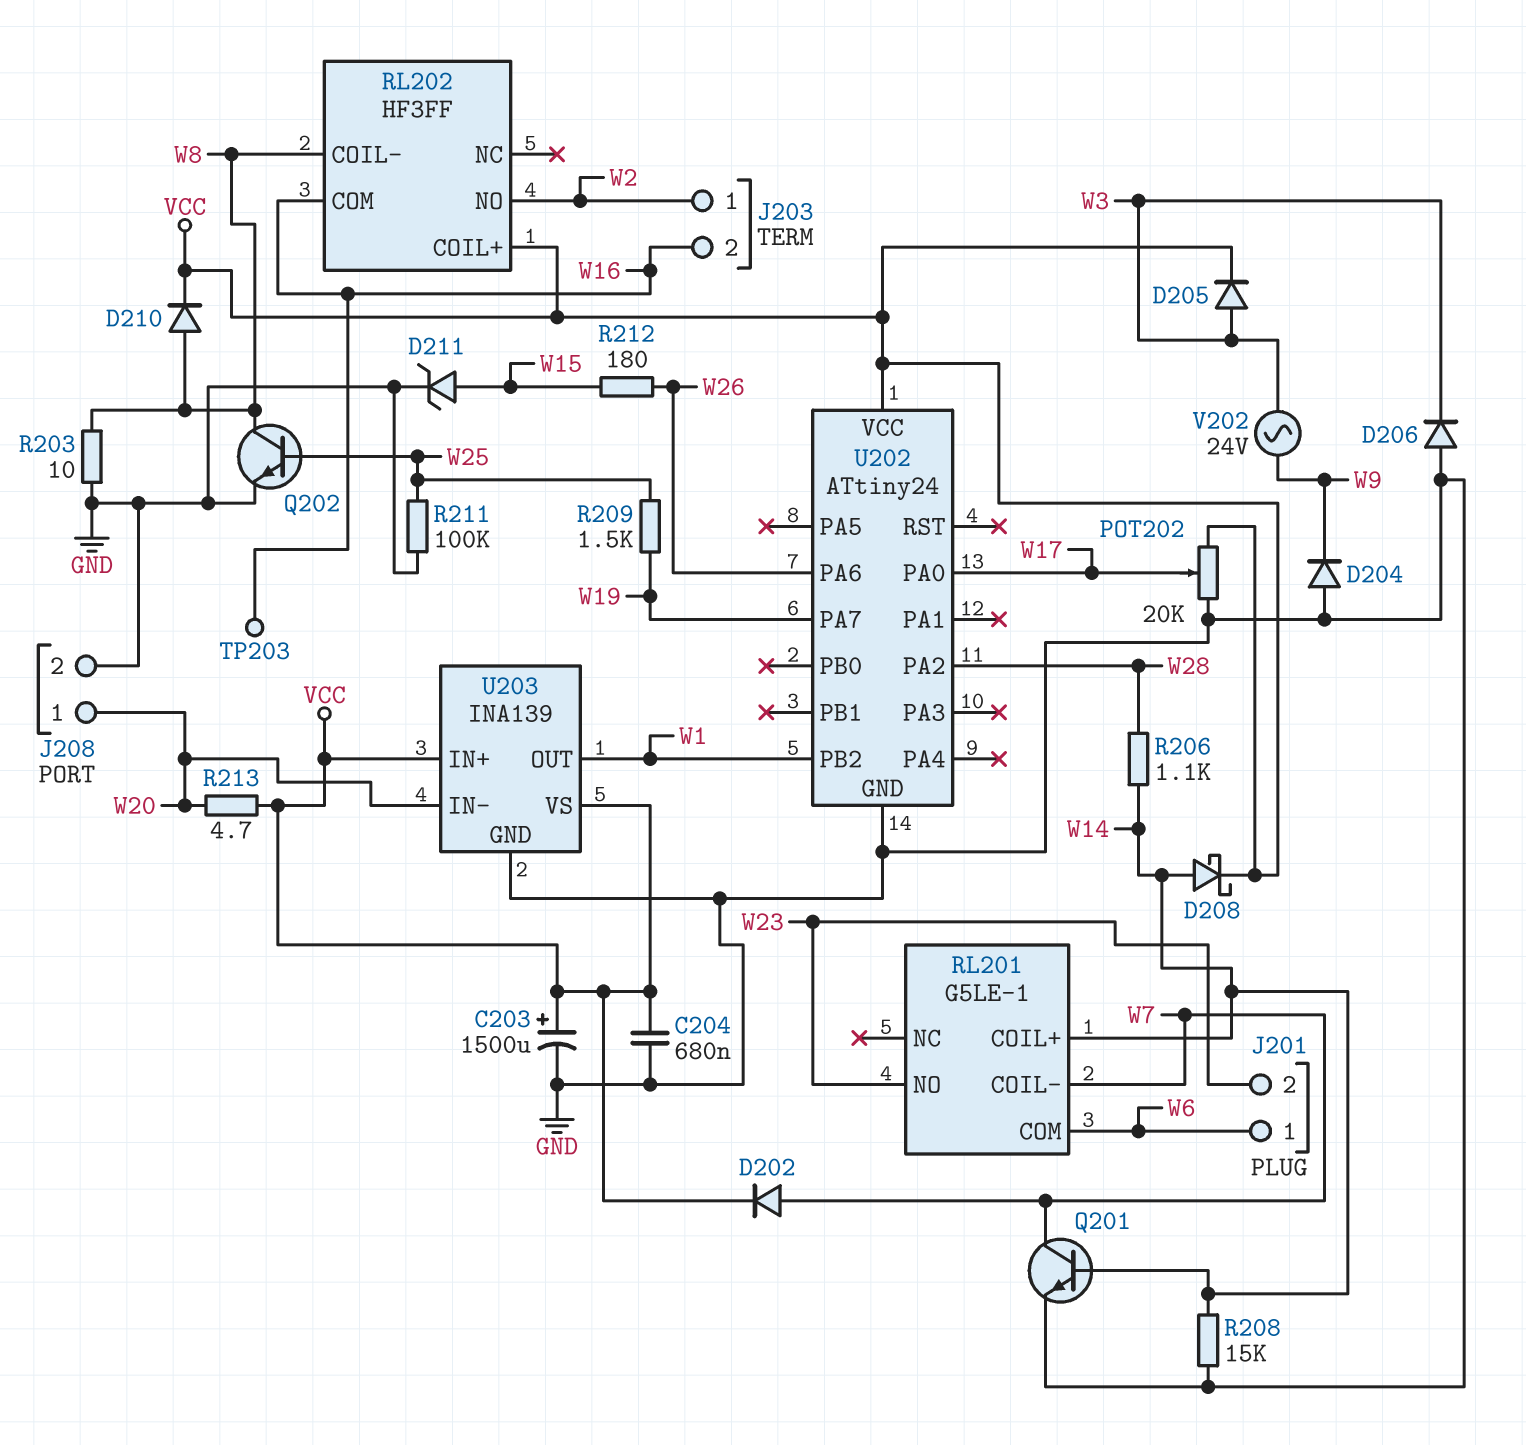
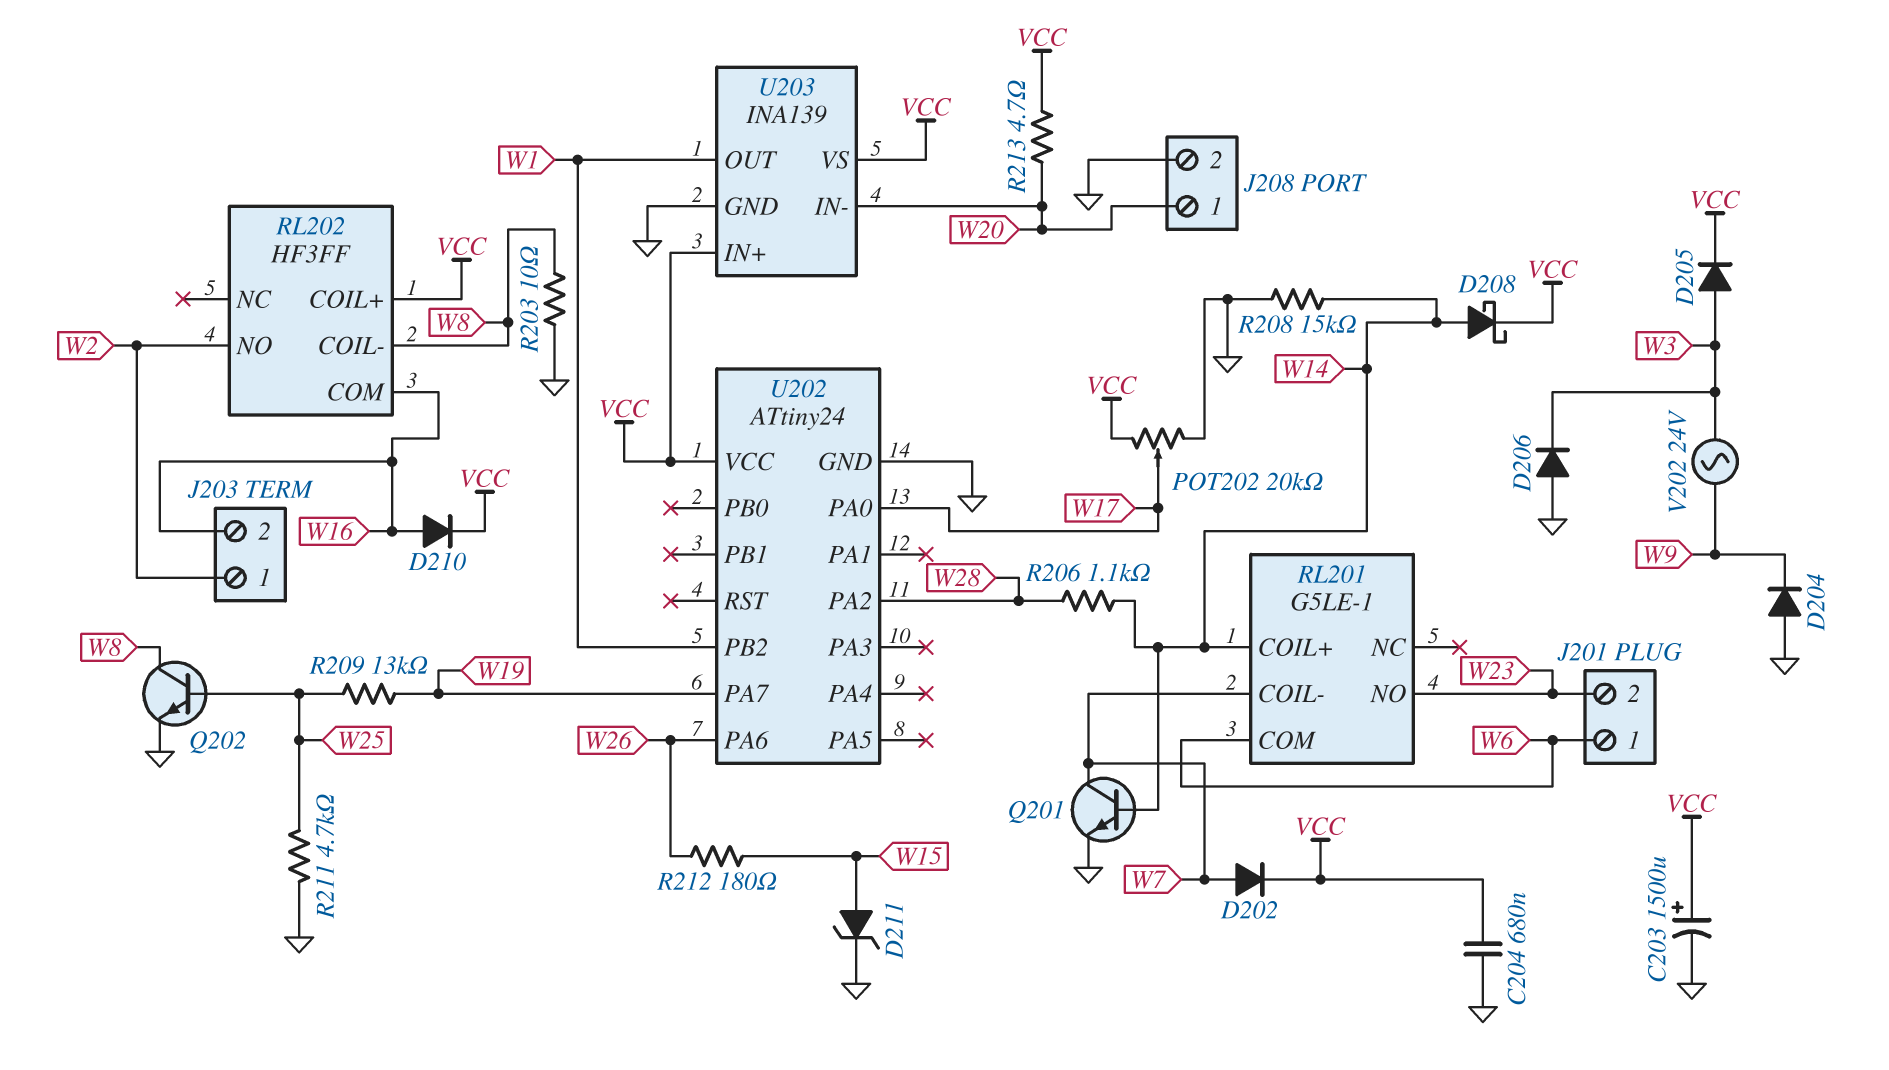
D210: diode (A W8, K VCC) -> diode (A W16, K VCC)
R209: 1.5k (W19, W25) -> 13k (W19, W25)
R211: 100k (GND, W25) -> 4.7k (GND, W25)
TP203: test point (W16) -> none

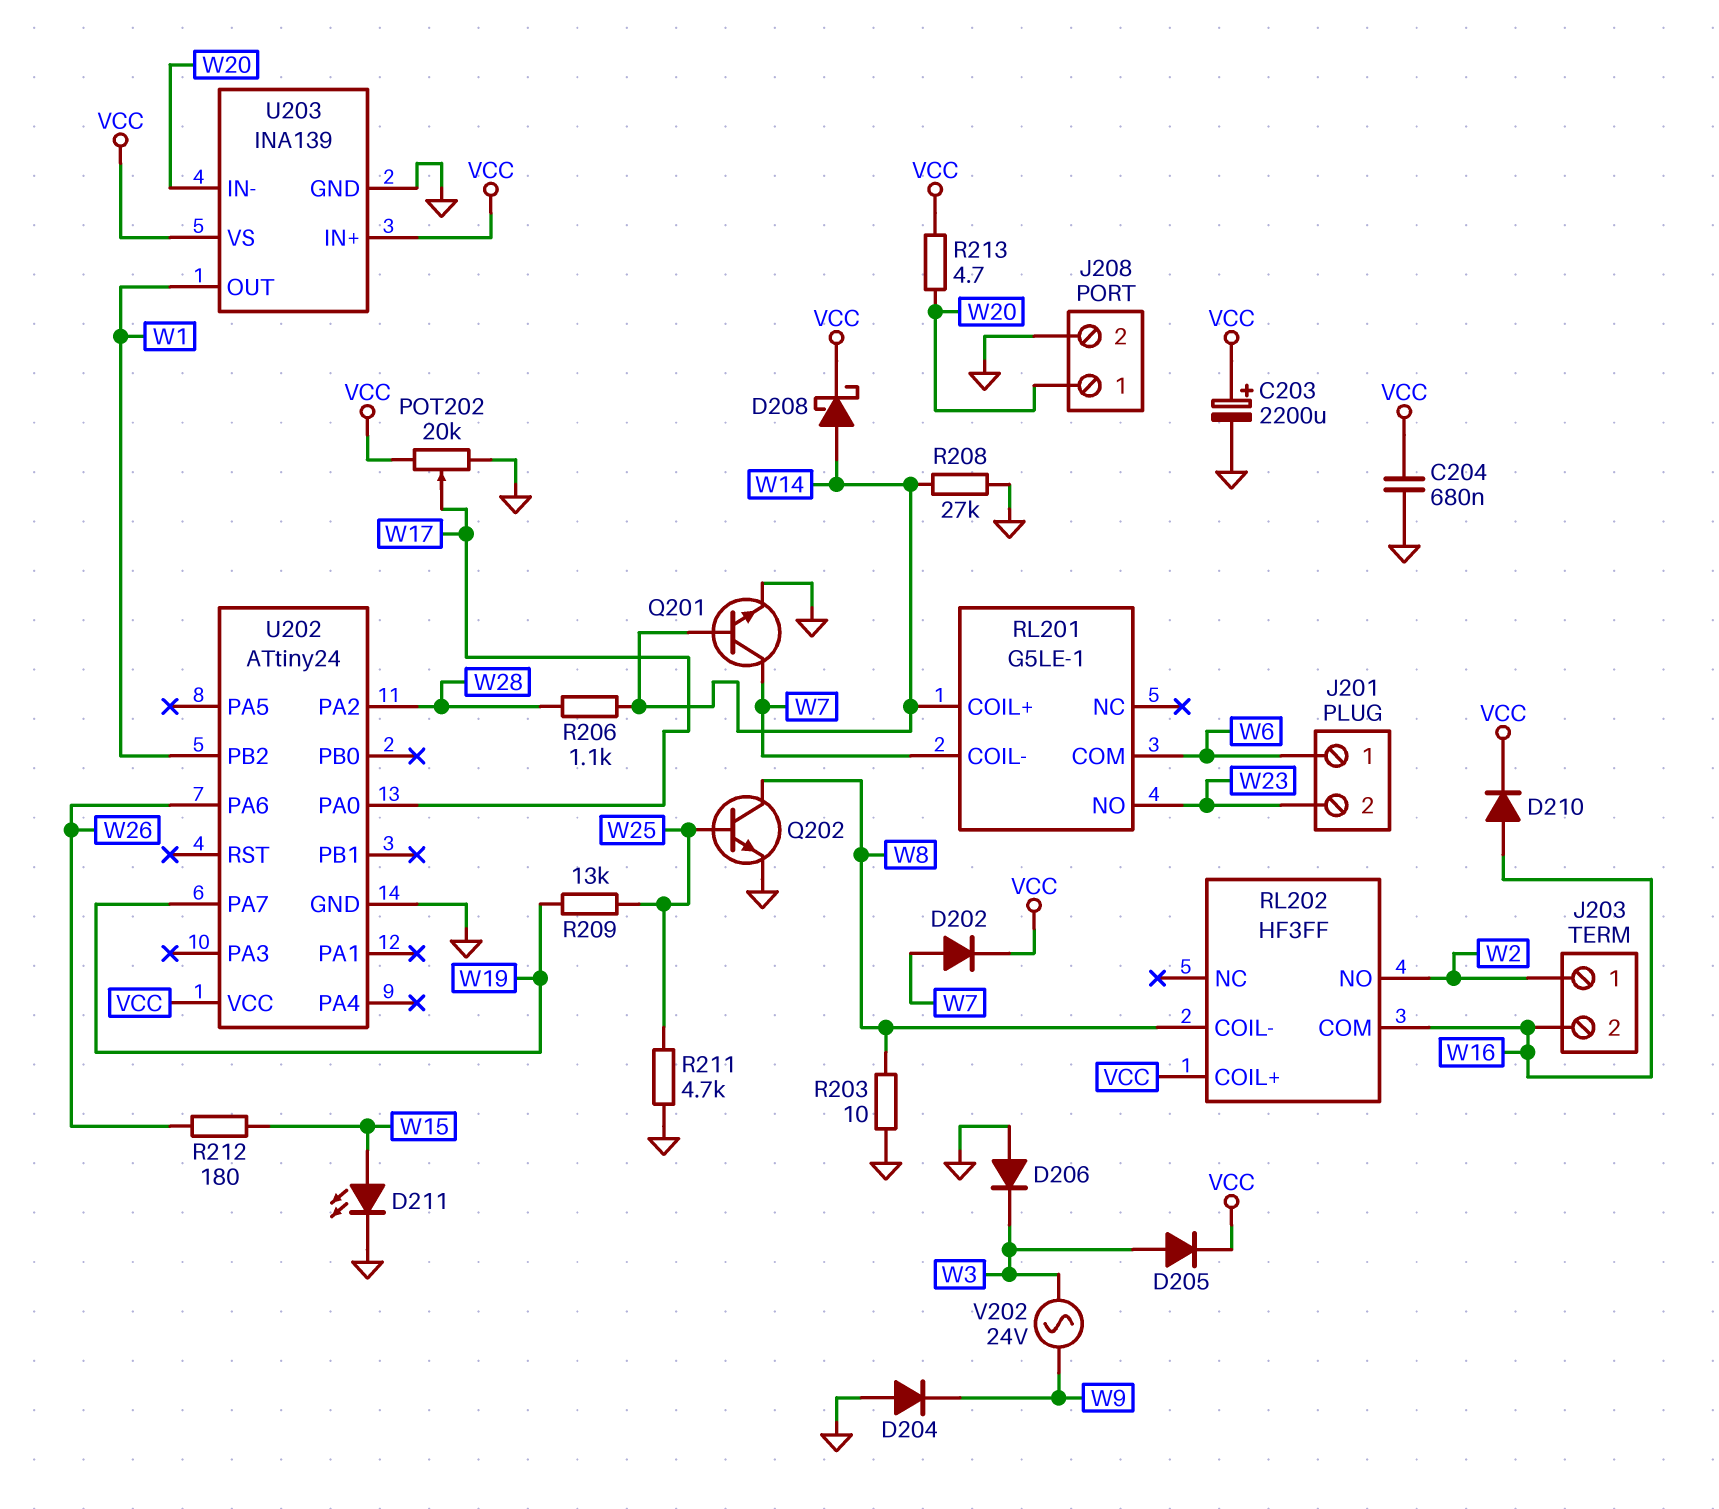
C203: 1500uF (plus VCC, minus GND) -> 2200uF (plus VCC, minus GND)
D211: zener (A W15, K GND) -> LED (A W15, K GND)
R208: 15k (GND, W14) -> 27k (GND, W14)

